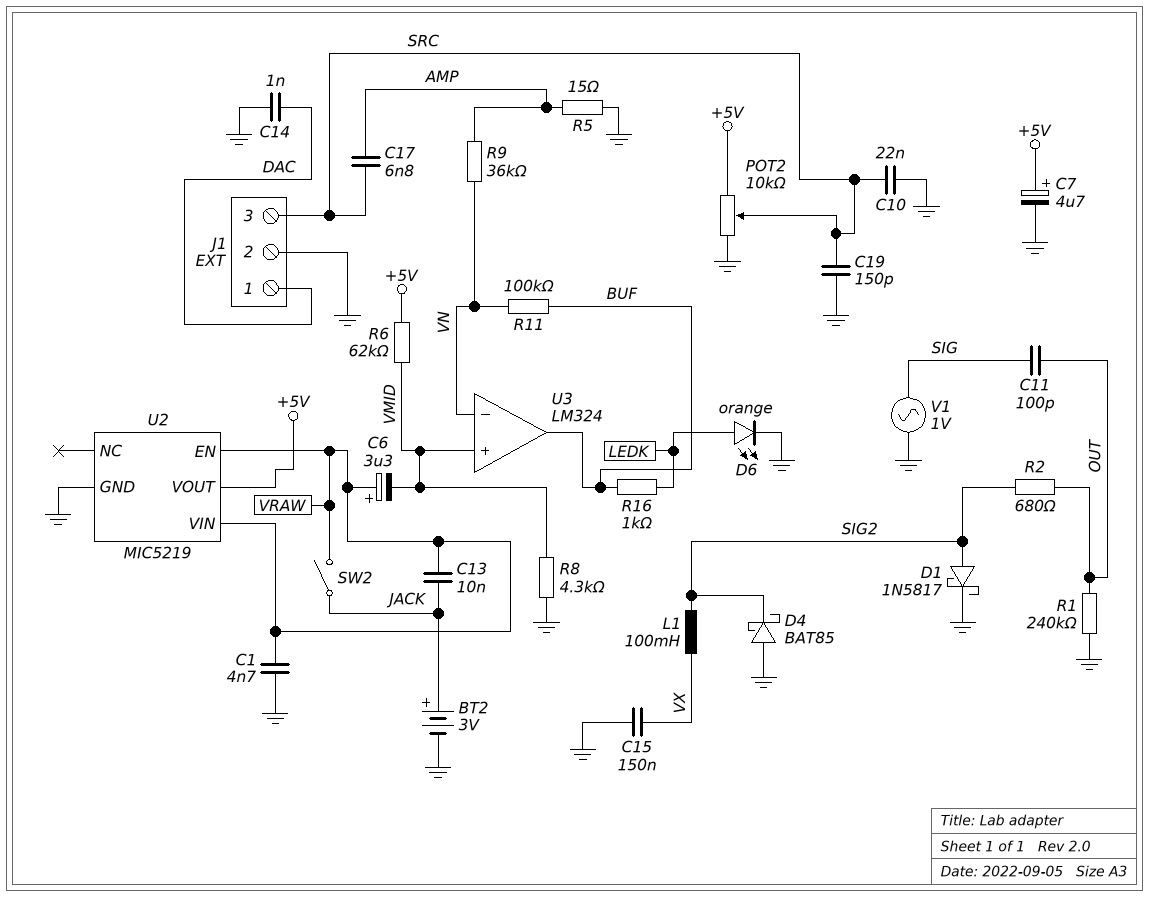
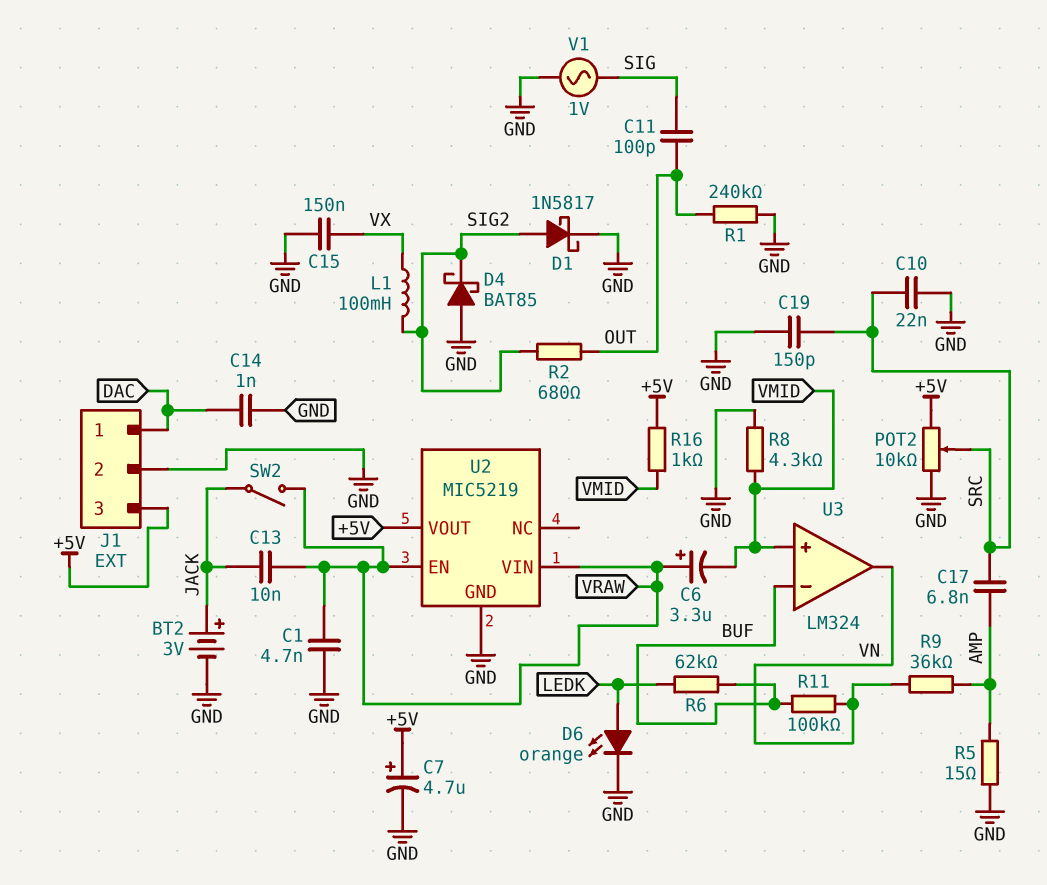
J1 pin 3: SRC -> +5V
R6: 62k (+5V, VMID) -> 62k (BUF, LEDK)
R16: 1k (BUF, LEDK) -> 1k (+5V, VMID)
U3 pin in-: VN -> BUF
U3 pin out: BUF -> VN

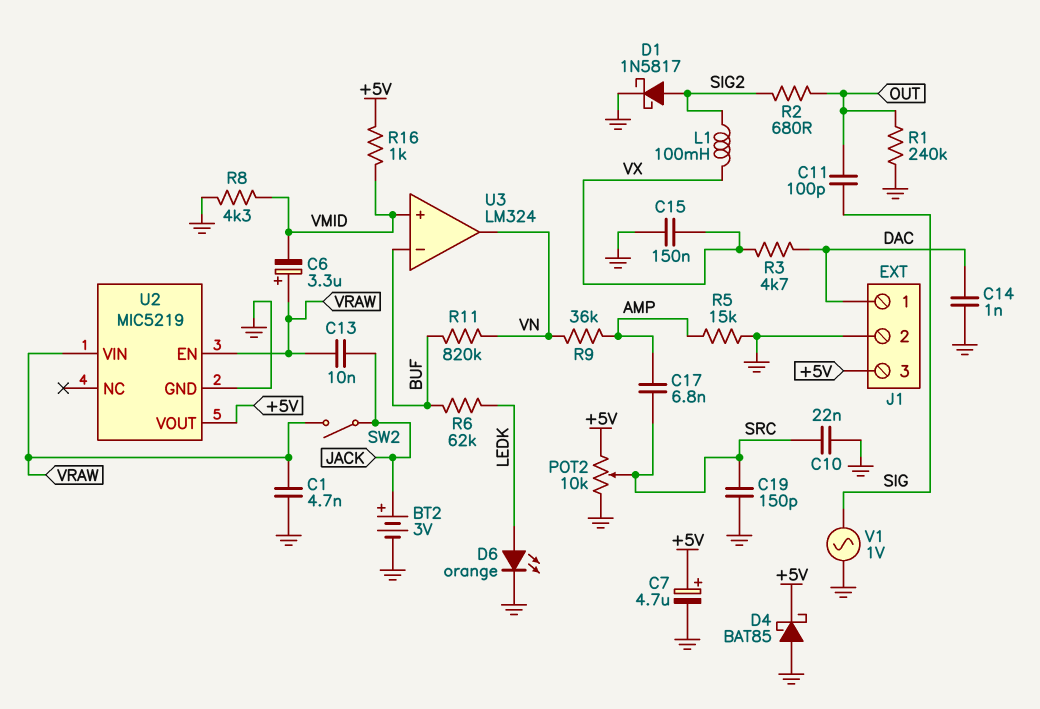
D4: schottky BAT85 (A GND, K SIG2) -> schottky BAT85 (A GND, K +5V)
R3: none -> 4.7k (DAC, VX)
R5: 15 (AMP, GND) -> 15k (AMP, GND)
R11: 100k (BUF, VN) -> 820k (BUF, VN)

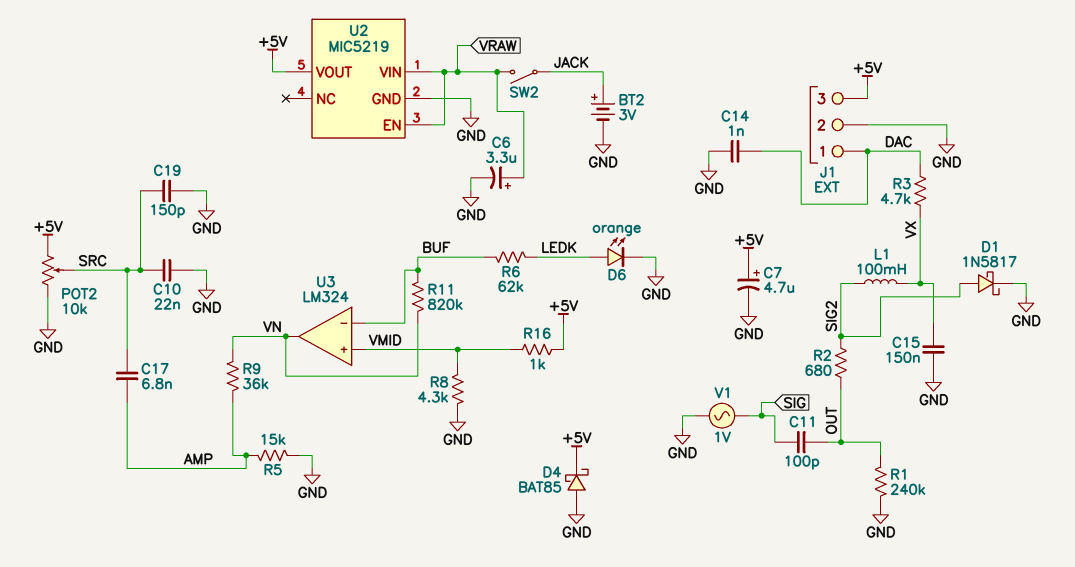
C1: 4.7nF (GND, VRAW) -> none
C6: 3.3uF (plus VRAW, minus VMID) -> 3.3uF (plus VRAW, minus GND)
C13: 10nF (JACK, VRAW) -> none

